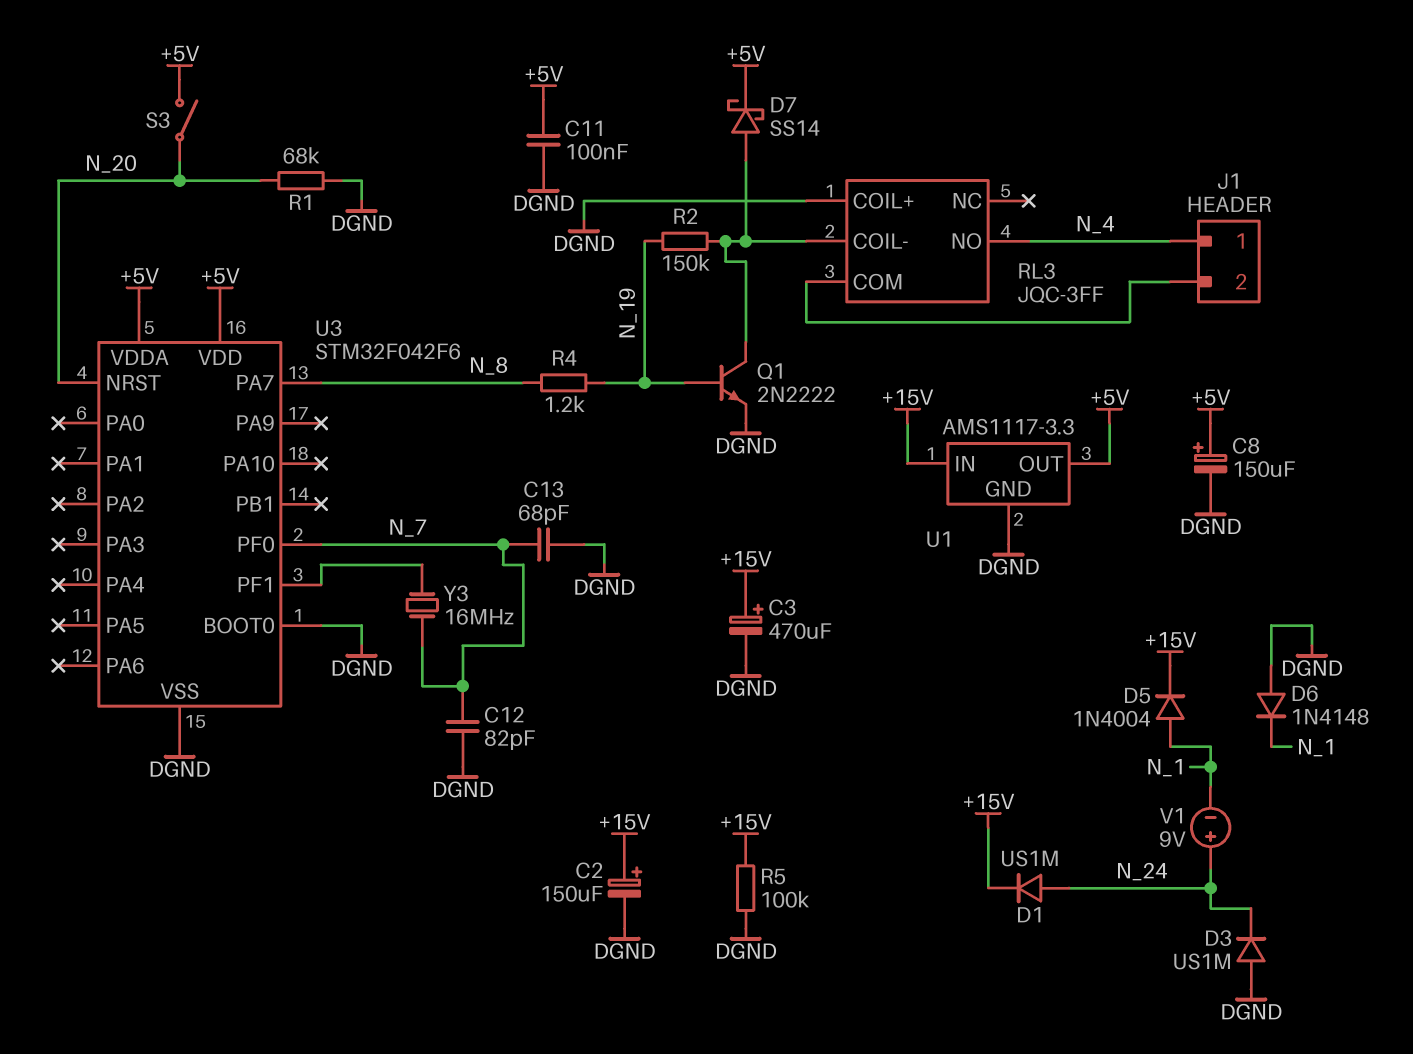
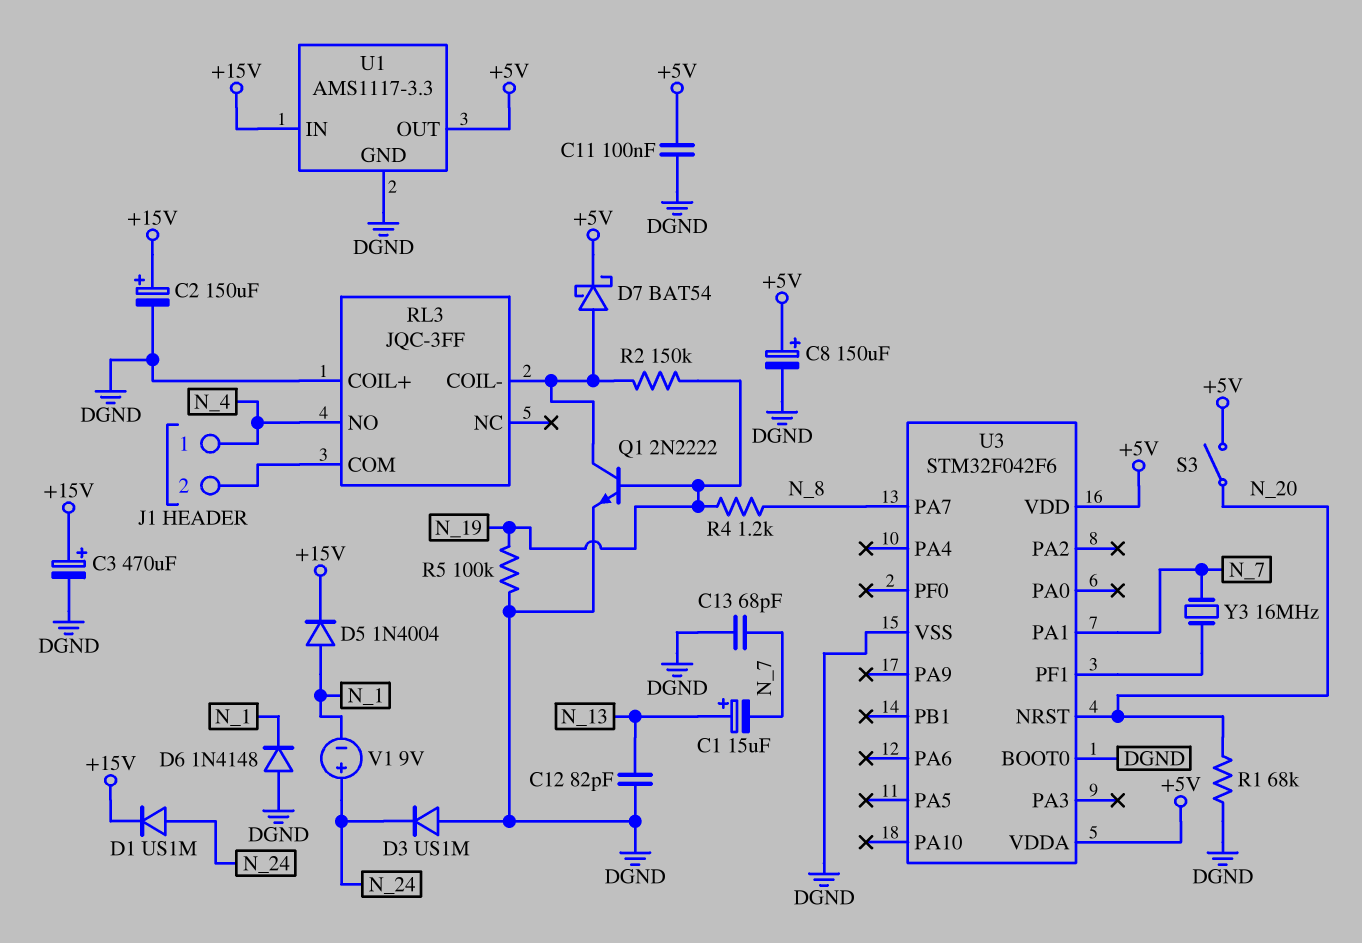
C1: none -> 15uF (plus N_13, minus N_7)
C12: 82pF (DGND, N_7) -> 82pF (DGND, N_13)
D7: schottky SS14 (A RL3/COIL-, K +5V) -> schottky BAT54 (A RL3/COIL-, K +5V)
R5: 100k (+15V, DGND) -> 100k (DGND, N_19)
U3 pin PA1: none -> N_7
U3 pin PF0: N_7 -> none

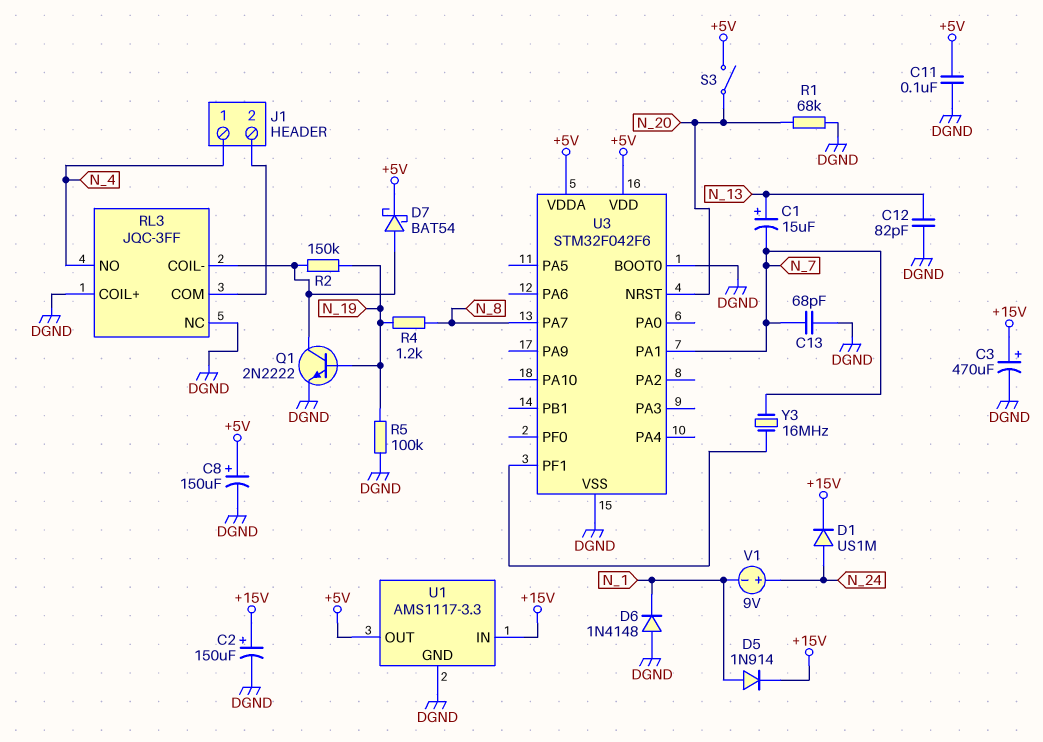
D3: diode US1M (A DGND, K N_24) -> none
D5: diode 1N4004 (A N_1, K +15V) -> diode 1N914 (A N_1, K +15V)
RL3 pin NC: none -> DGND

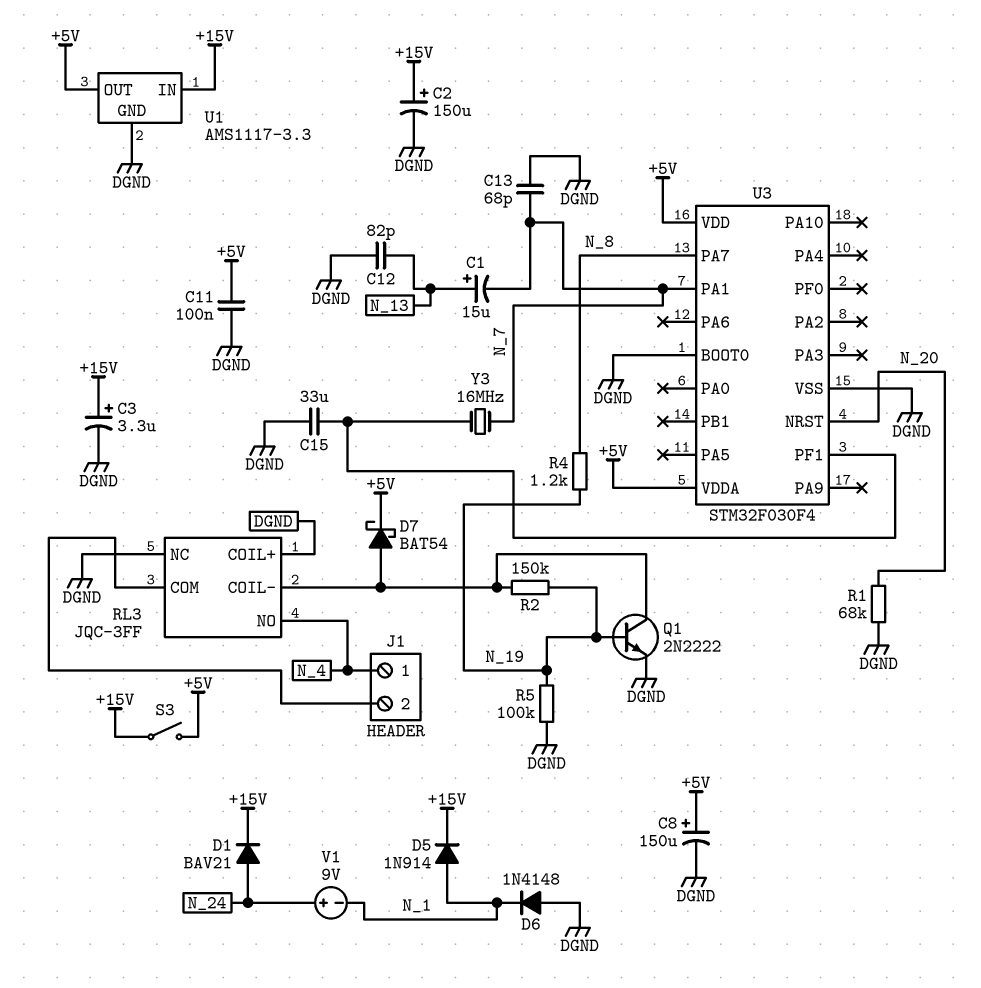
C3: 470uF (plus +15V, minus DGND) -> 3.3uF (plus +15V, minus DGND)
C15: none -> 33uF (DGND, U3/PF1)
D1: diode US1M (A N_24, K +15V) -> diode BAV21 (A N_24, K +15V)
S3: switch (+5V, N_20) -> switch (+5V, +15V)
U3: STM32F042F6 -> STM32F030F4

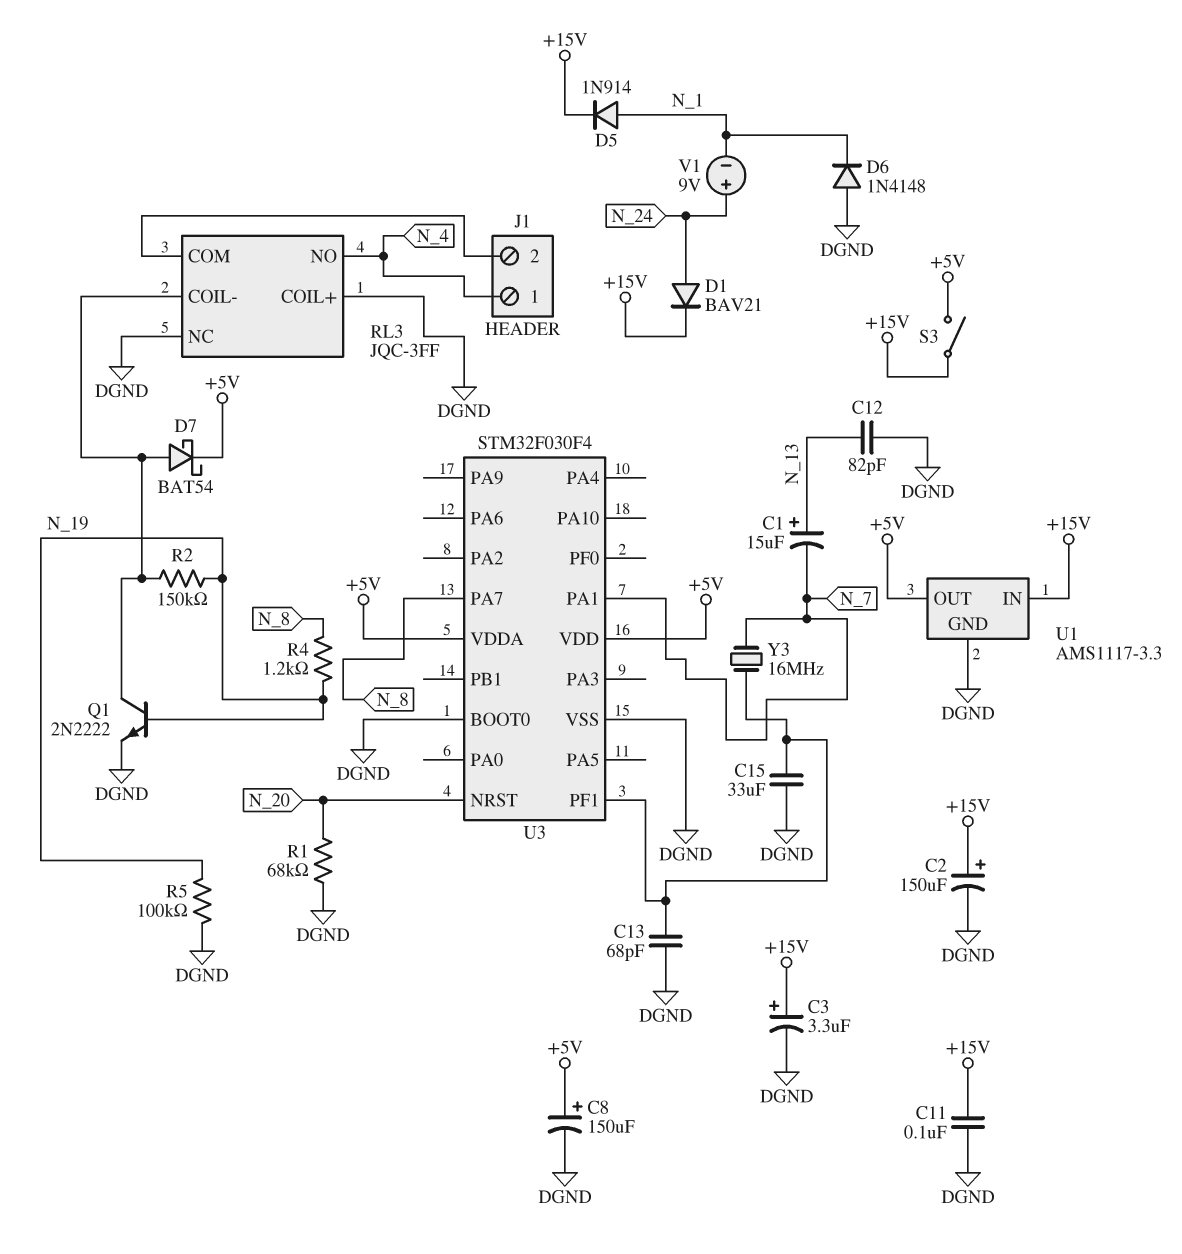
C11: 100nF (+5V, DGND) -> 100nF (+15V, DGND)
C13: 68pF (DGND, N_7) -> 68pF (DGND, U3/PF1)

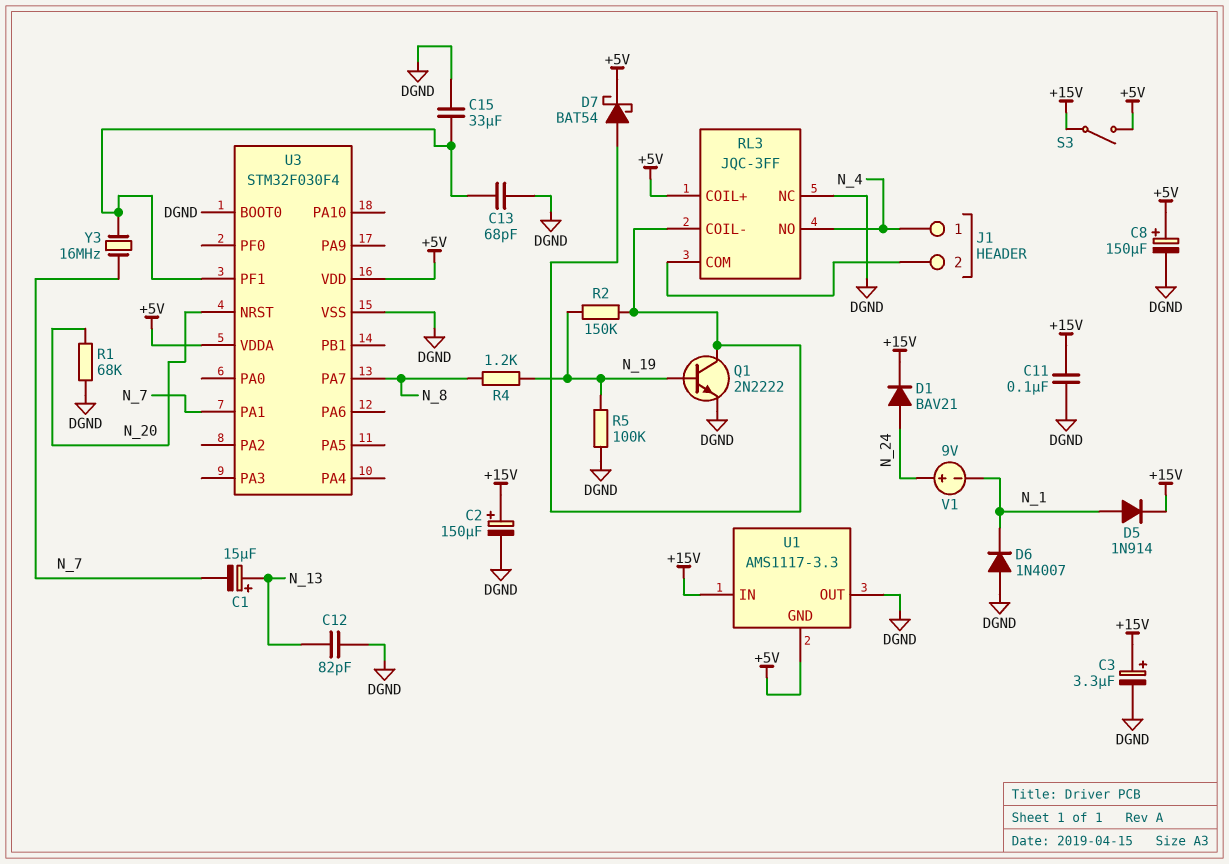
D6: diode 1N4148 (A DGND, K N_1) -> diode 1N4007 (A DGND, K N_1)
RL3 pin COIL+: DGND -> +5V
U1 pin GND: DGND -> +5V
U1 pin OUT: +5V -> DGND

